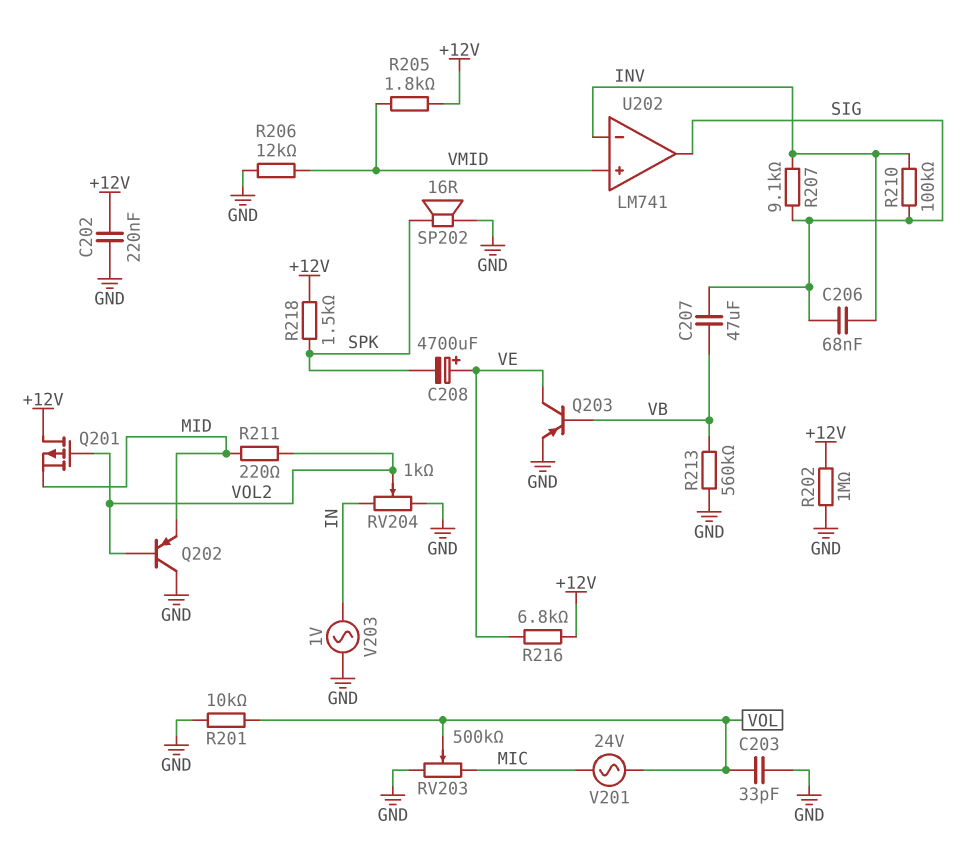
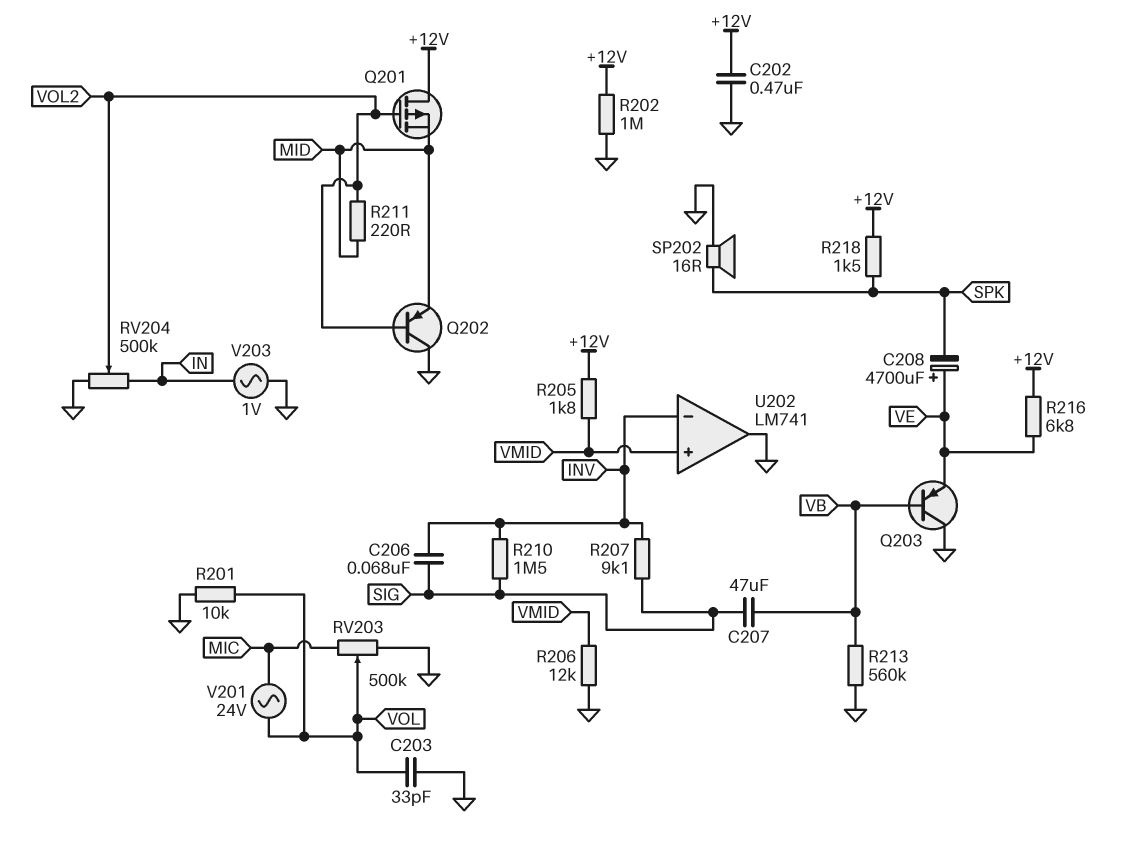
C202: 220nF (+12V, GND) -> 470nF (+12V, GND)
Q203: PNP (B VB, C VE, E GND) -> PNP (B VB, C GND, E VE)
R210: 100k (INV, SIG) -> 1.5M (INV, SIG)
RV204: 1k (GND, IN, wiper VOL2) -> 500k (GND, IN, wiper VOL2)
U202 pin out: SIG -> GND

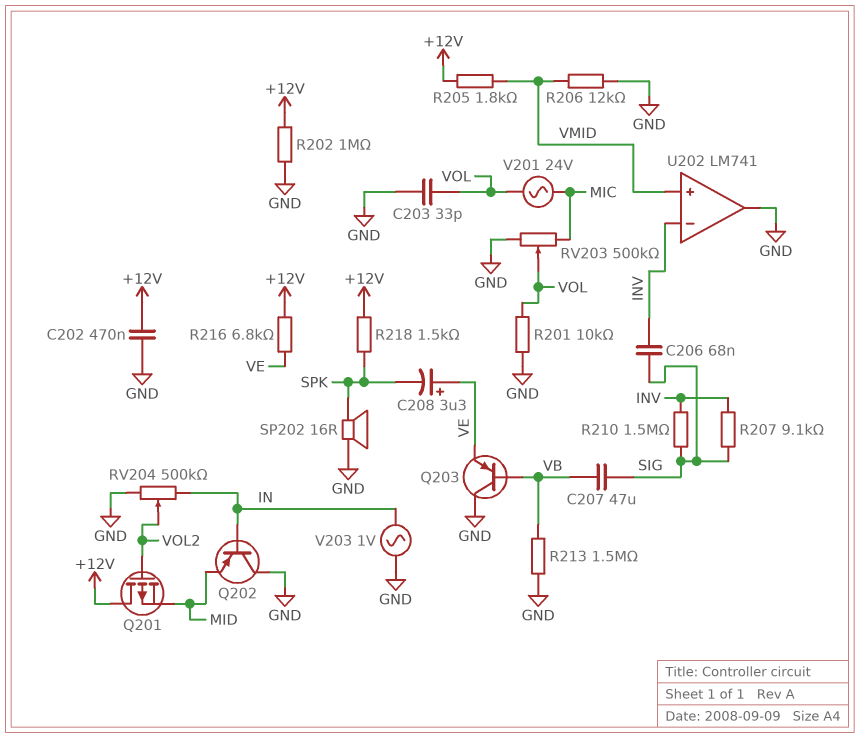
C208: 4700uF (plus VE, minus SPK) -> 3.3uF (plus VE, minus SPK)
Q202: PNP (B VOL2, C GND, E MID) -> PNP (B IN, C GND, E MID)
R211: 220 (MID, VOL2) -> none
R213: 560k (GND, VB) -> 1.5M (GND, VB)

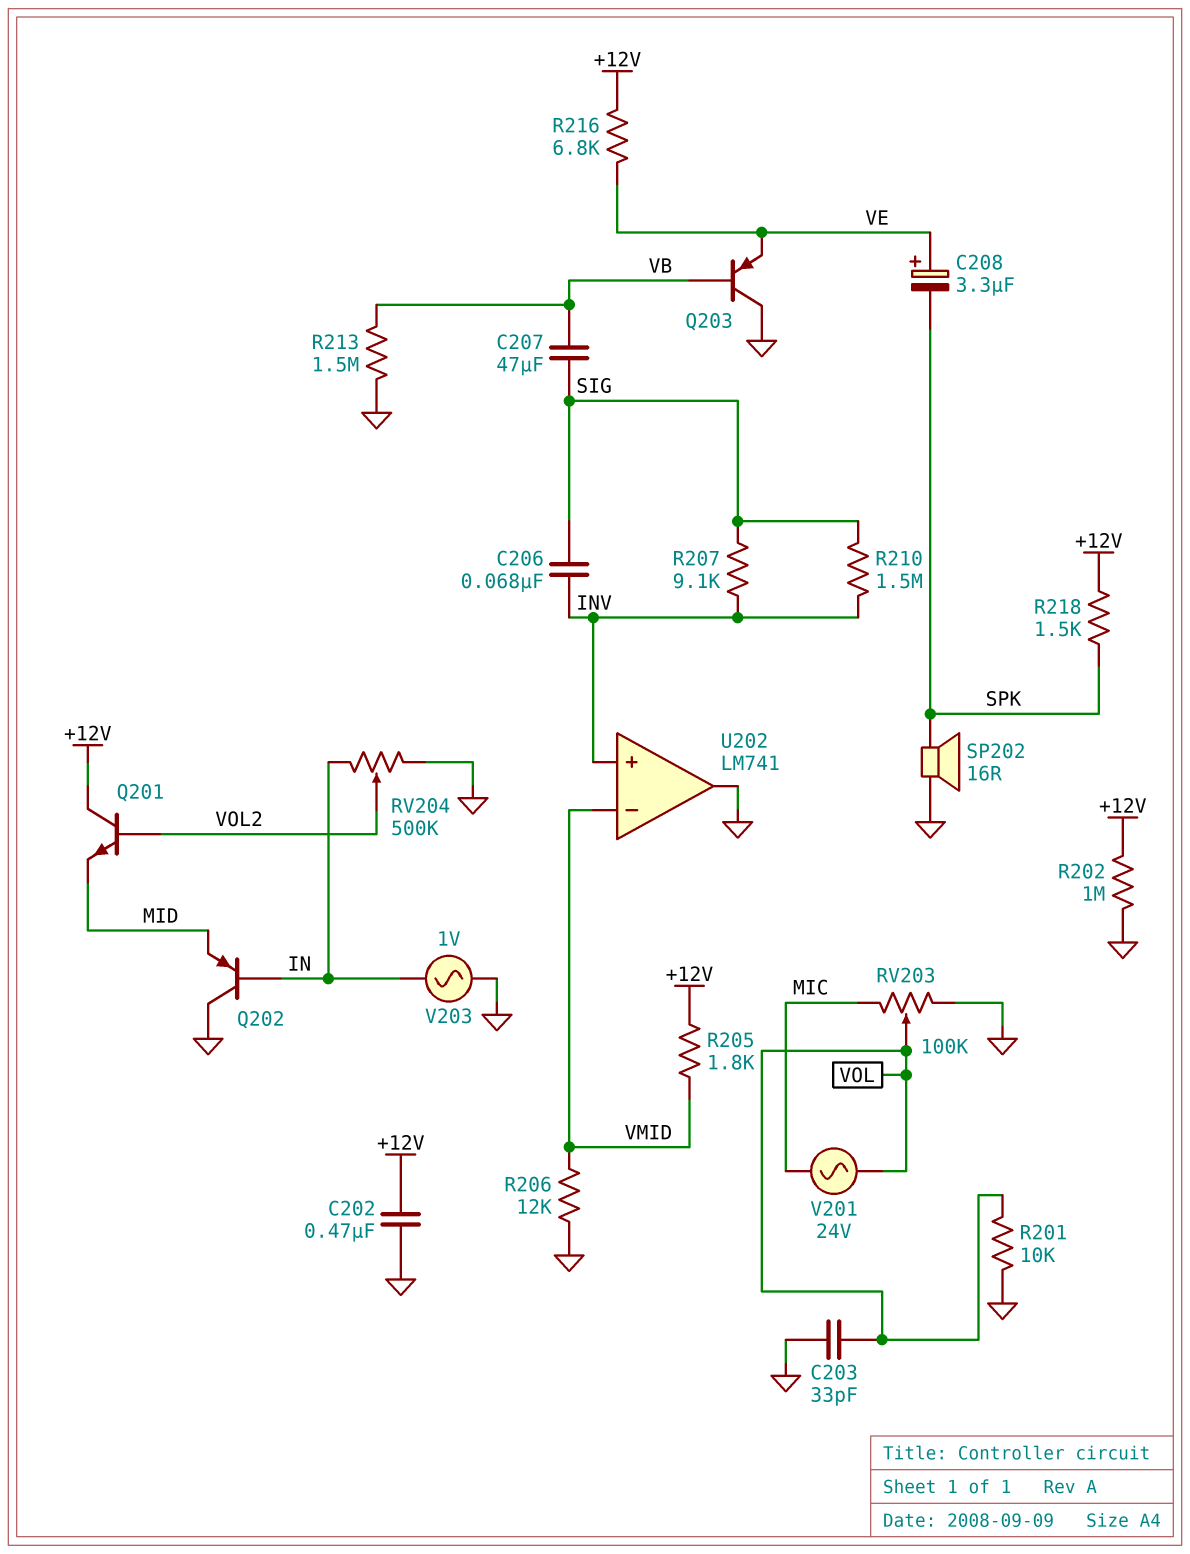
Q201: PMOS (G VOL2, D +12V, S MID) -> NPN (B VOL2, C +12V, E MID)
RV203: 500k (GND, MIC, wiper VOL) -> 100k (GND, MIC, wiper VOL)
U202 pin in+: VMID -> INV
U202 pin in-: INV -> VMID

